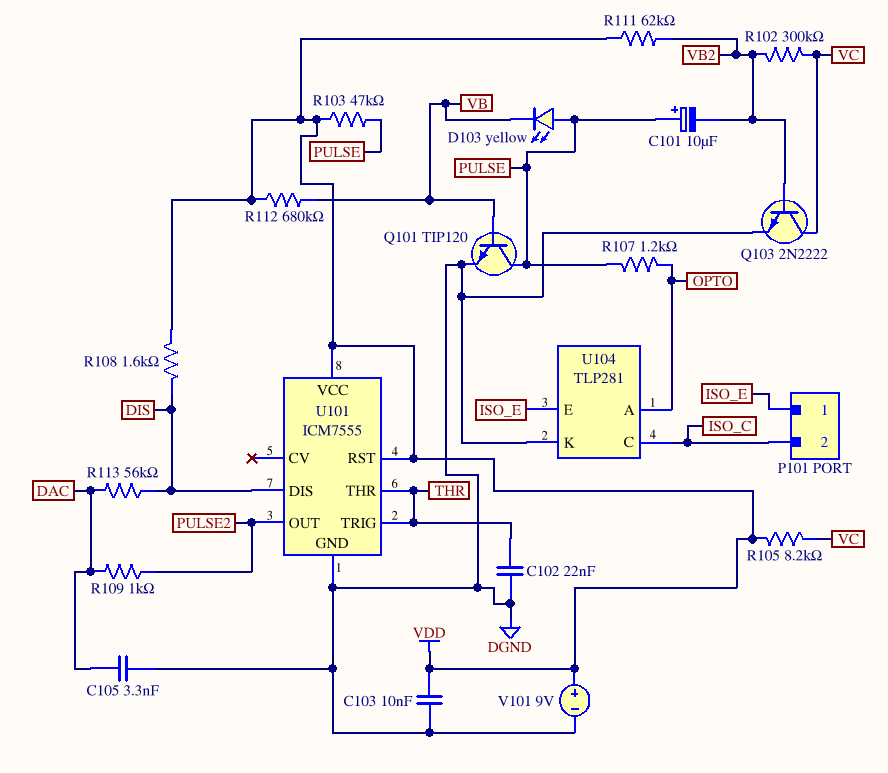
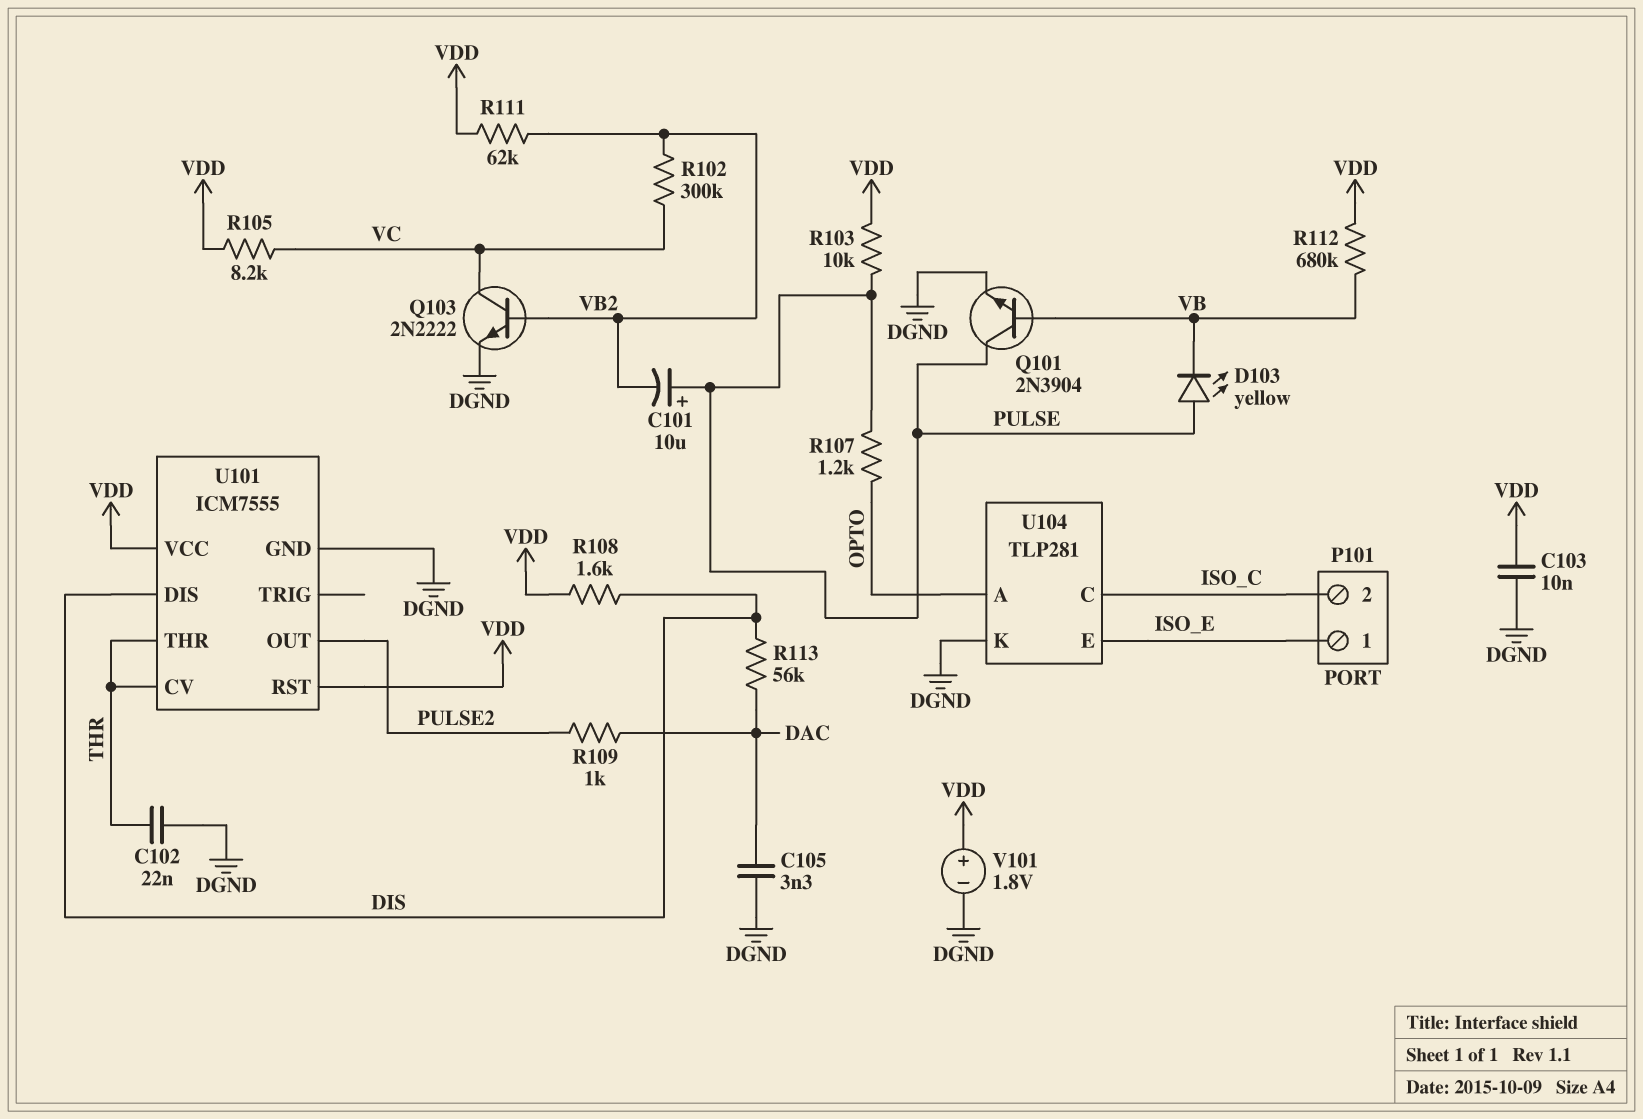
Q101: NPN TIP120 (B VB, C PULSE, E DGND) -> NPN 2N3904 (B VB, C PULSE, E DGND)
R103: 47k (PULSE, VDD) -> 10k (PULSE, VDD)
U101 pin CV: none -> THR
U101 pin TRIG: THR -> none
V101: 9V (plus VDD, minus DGND) -> 1.8V (plus VDD, minus DGND)

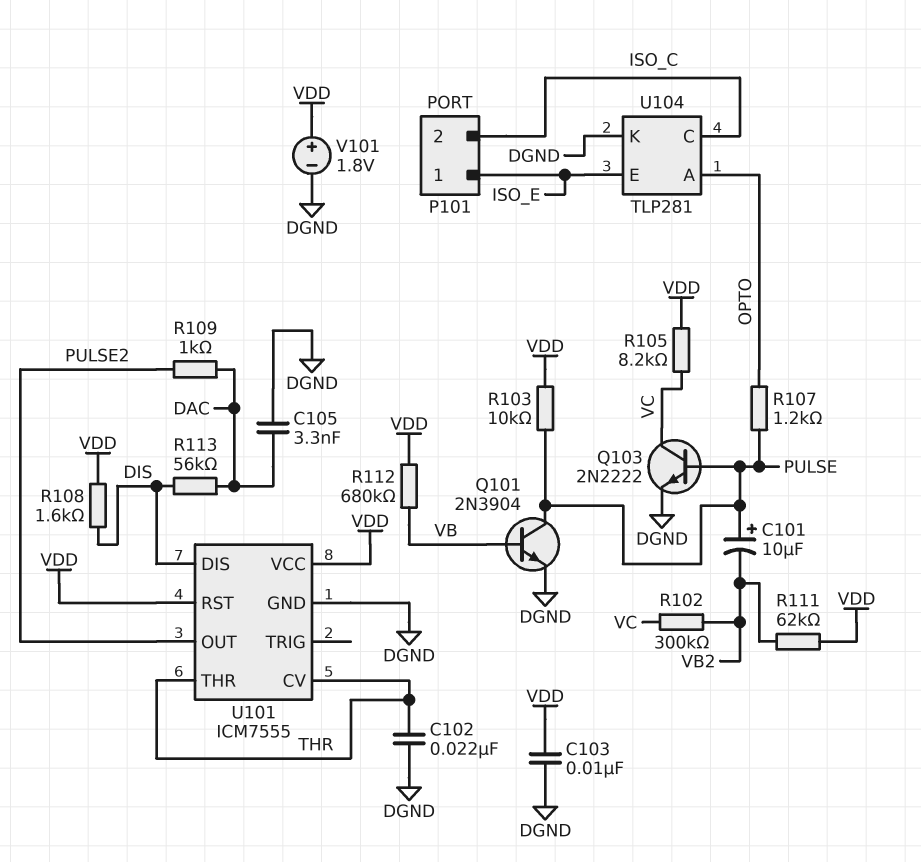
D103: LED yellow (A PULSE, K VB) -> none
Q103: NPN 2N2222 (B VB2, C VC, E DGND) -> NPN 2N2222 (B PULSE, C VC, E DGND)

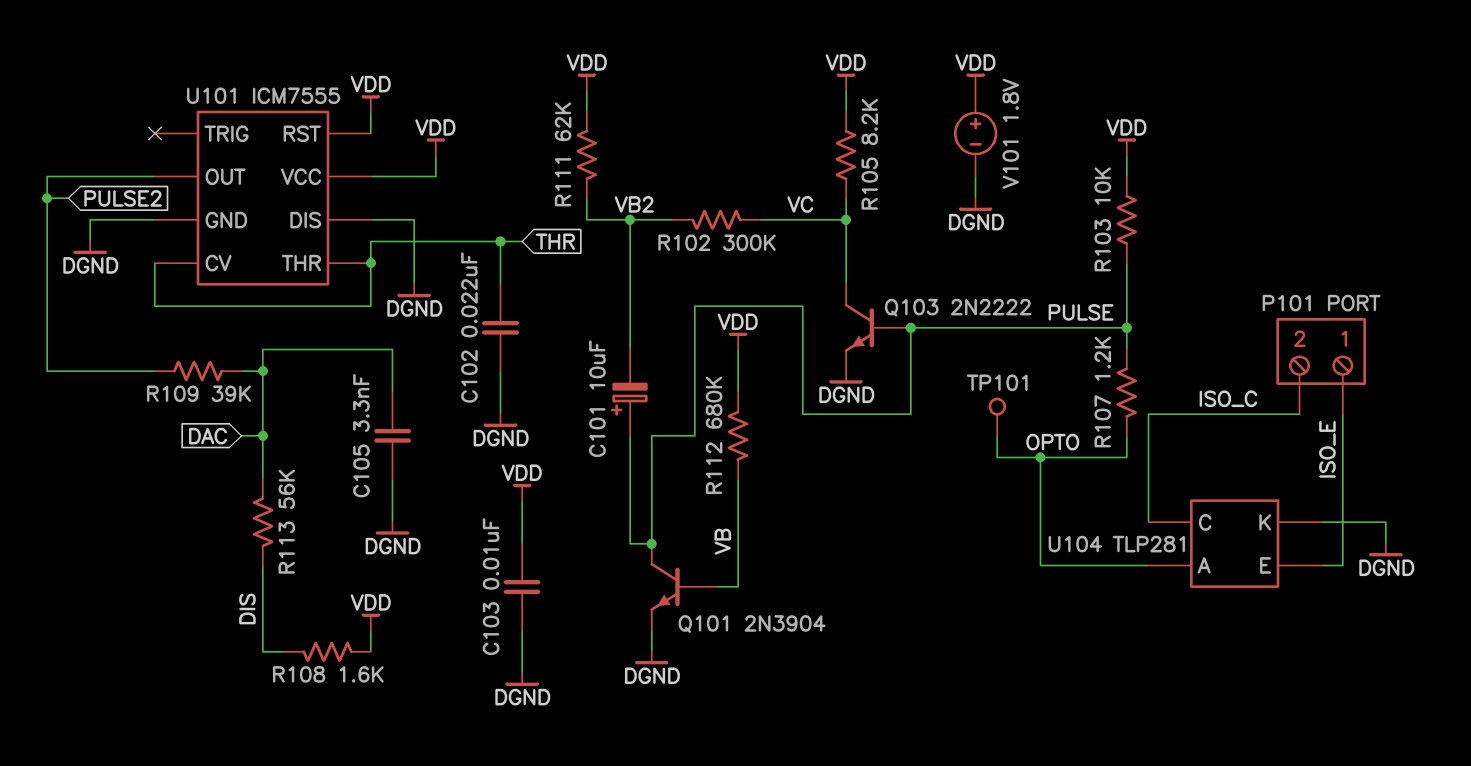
R109: 1k (DAC, PULSE2) -> 39k (DAC, PULSE2)
TP101: none -> test point (OPTO)
U101 pin DIS: DIS -> DGND

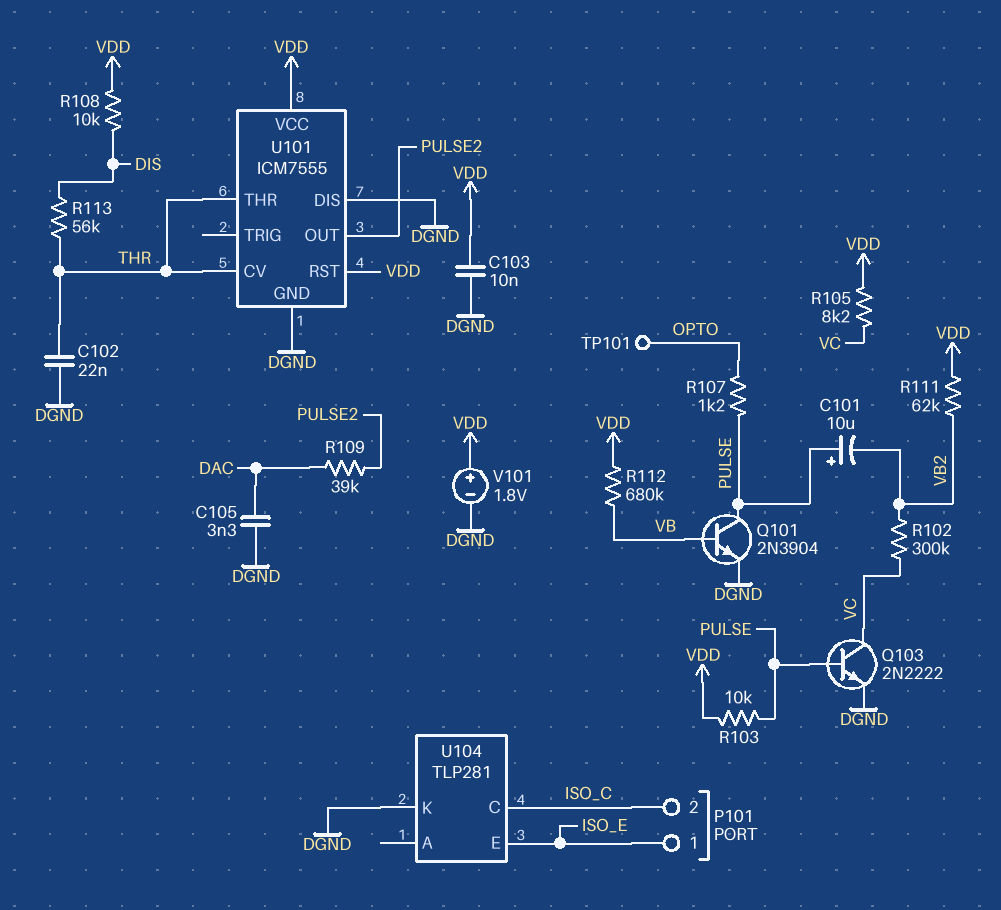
R108: 1.6k (DIS, VDD) -> 10k (DIS, VDD)
R113: 56k (DAC, DIS) -> 56k (DIS, THR)
U104 pin A: OPTO -> none

